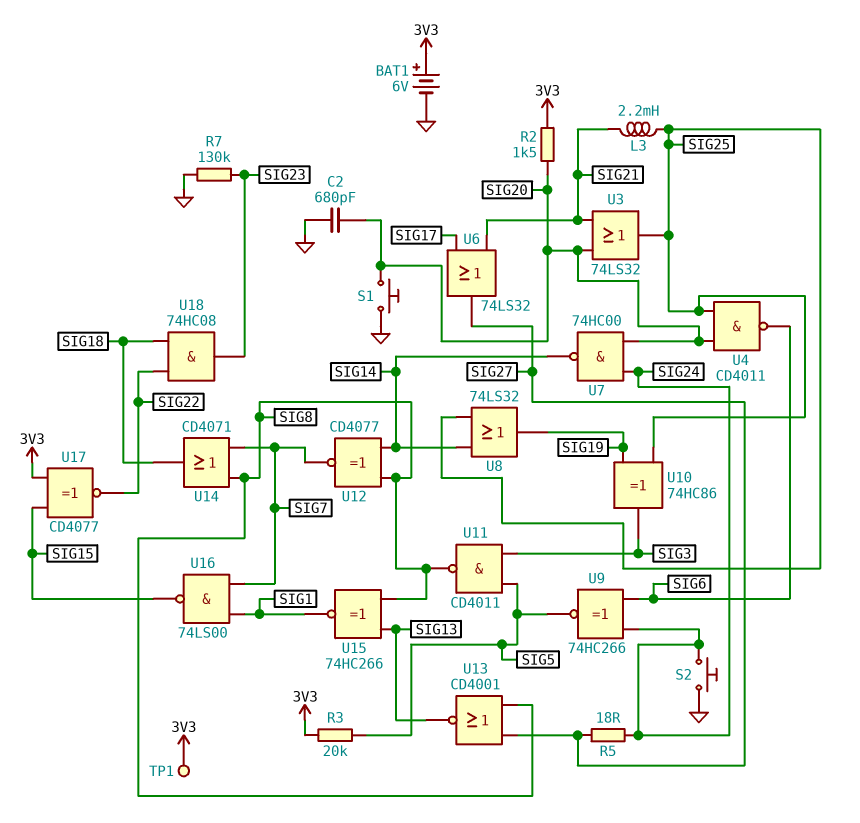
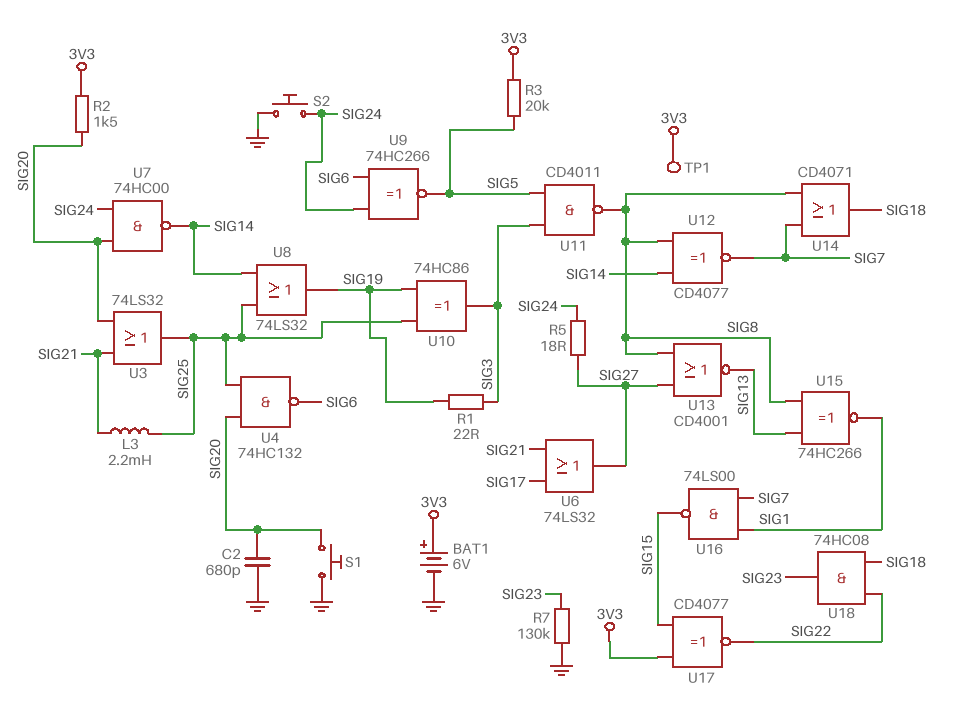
R1: none -> 22 (SIG3, SIG19)
U4: NAND CD4011 (in SIG20, in SIG25, out SIG6) -> NAND 74HC132 (in SIG20, in SIG25, out SIG6)

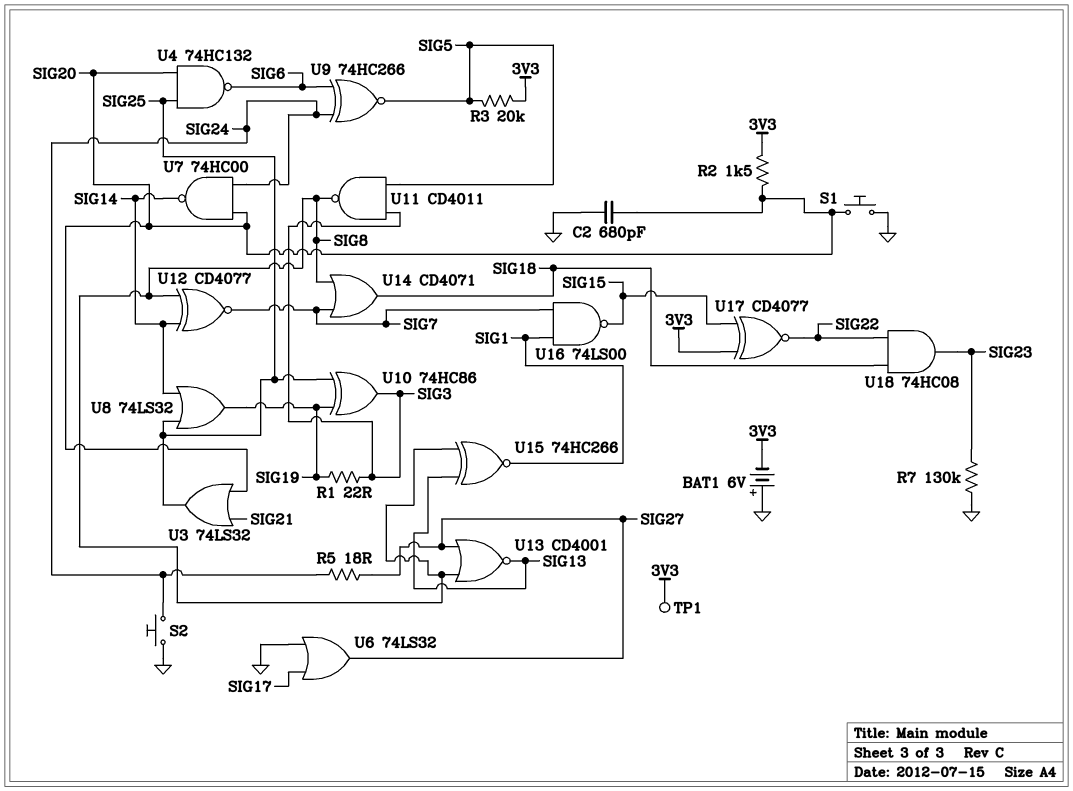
BAT1: 6V (plus 3V3, minus GND) -> 6V (plus GND, minus 3V3)
L3: 2.2mH (SIG21, SIG25) -> none
U6: OR 74LS32 (in SIG17, in SIG21, out SIG27) -> OR 74LS32 (in GND, in SIG17, out SIG27)

